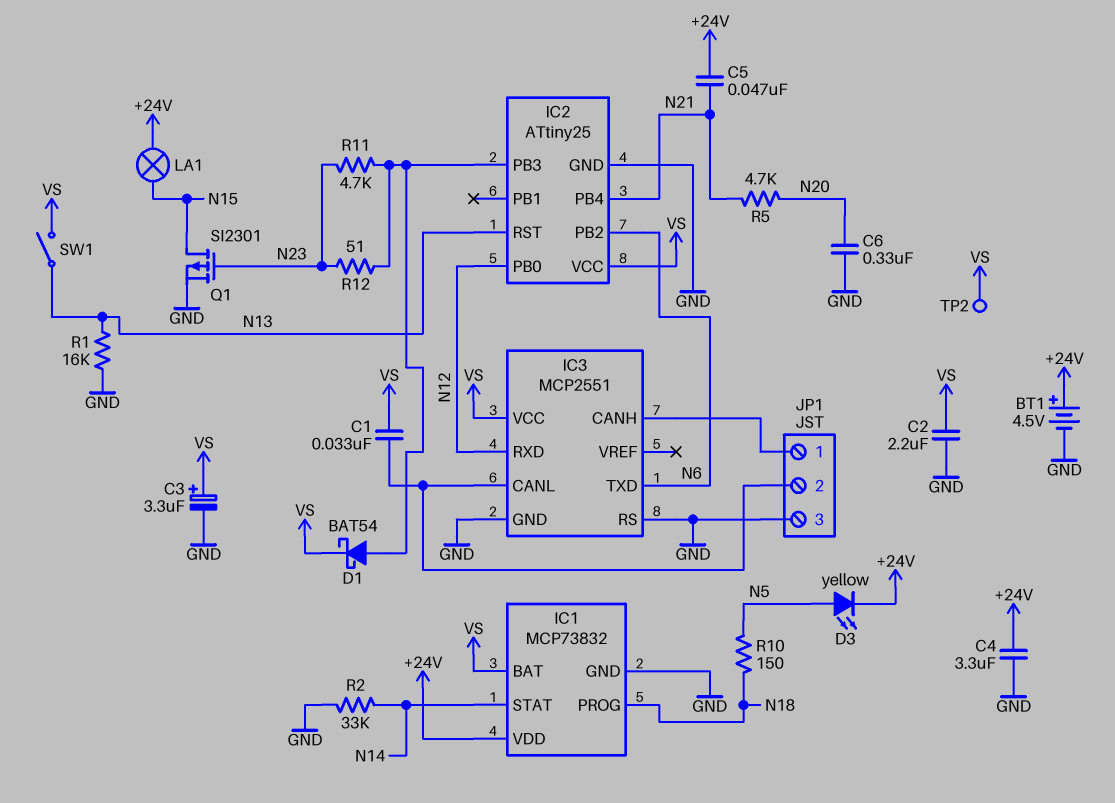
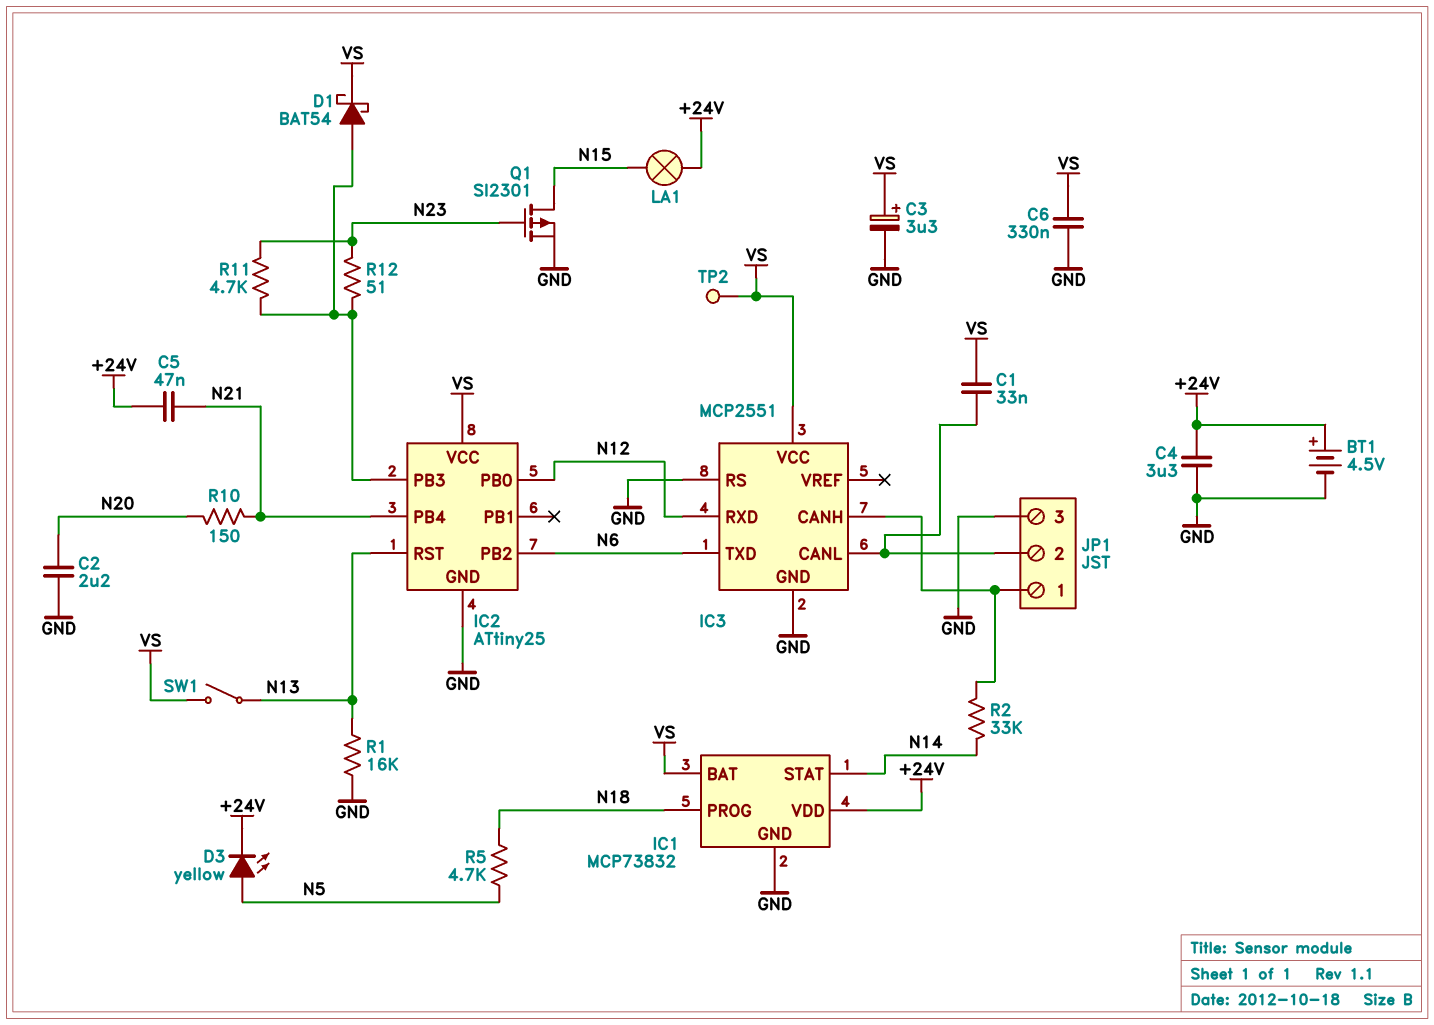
C2: 2.2uF (GND, VS) -> 2.2uF (GND, N20)
C6: 330nF (GND, N20) -> 330nF (GND, VS)
R2: 33k (GND, N14) -> 33k (IC3/CANH, N14)
R5: 4.7k (N20, N21) -> 4.7k (N5, N18)
R10: 150 (N5, N18) -> 150 (N20, N21)

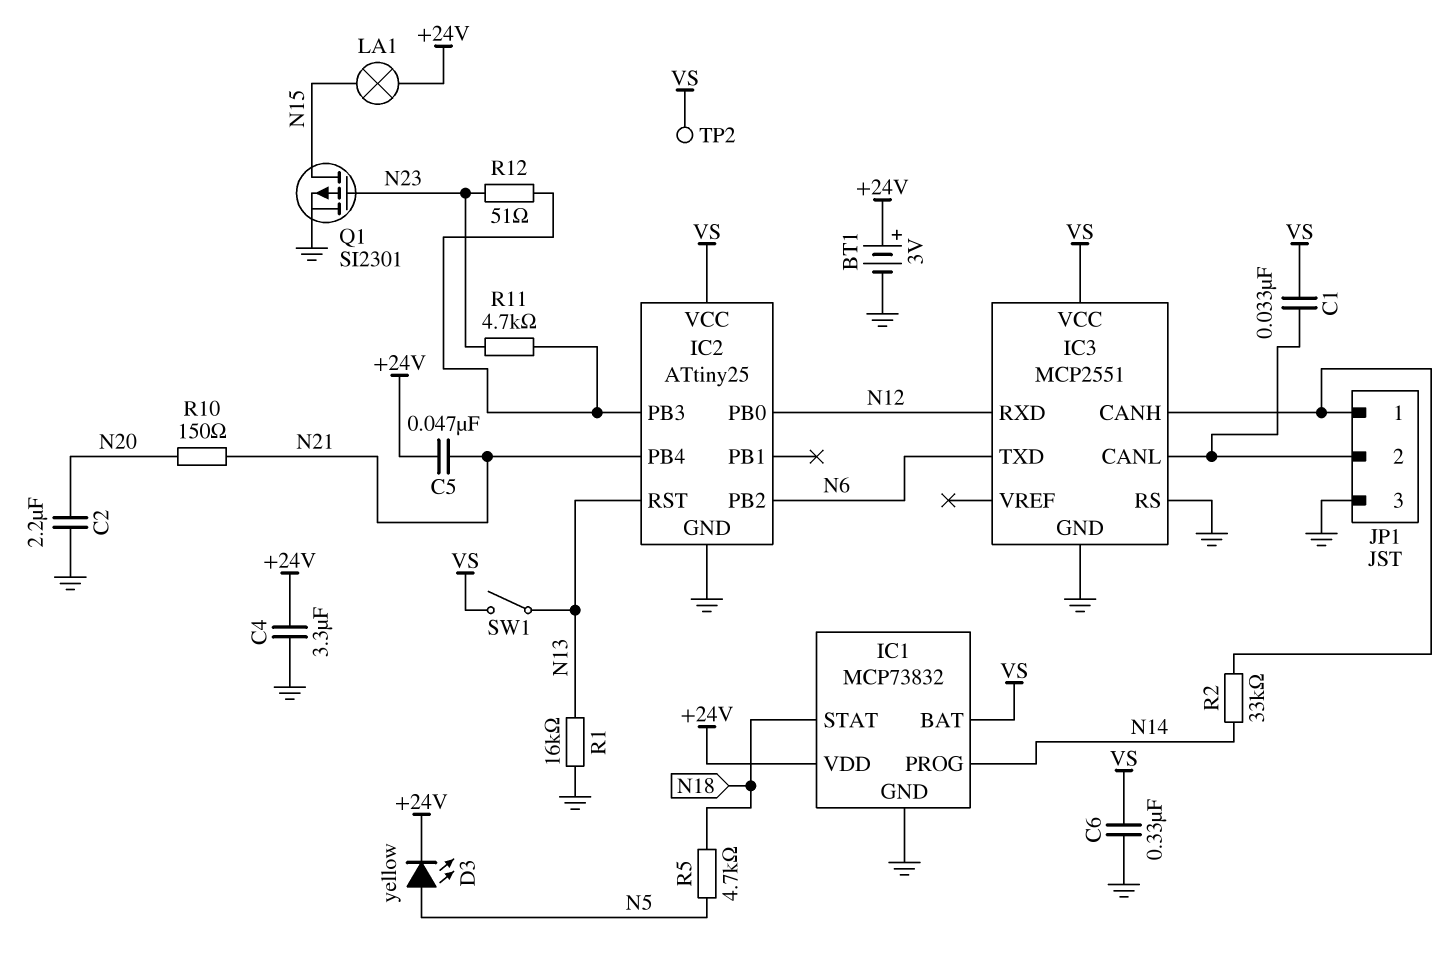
BT1: 4.5V (plus +24V, minus GND) -> 3V (plus +24V, minus GND)
C3: 3.3uF (plus VS, minus GND) -> none
D1: schottky BAT54 (A IC2/PB3, K VS) -> none
IC1 pin PROG: N18 -> N14
IC1 pin STAT: N14 -> N18

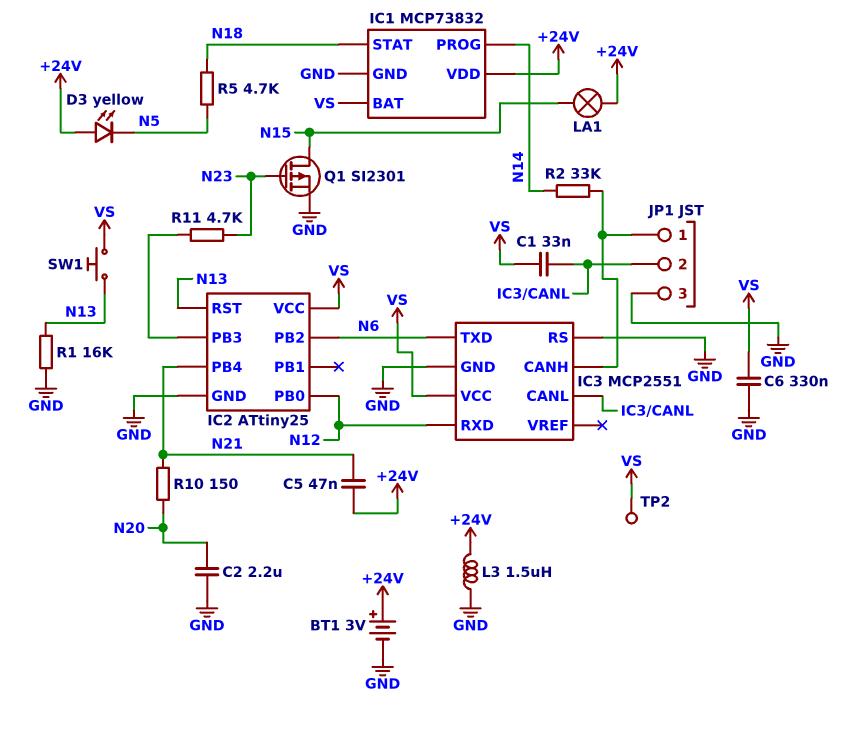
C4: 3.3uF (+24V, GND) -> none
D3: LED yellow (A N5, K +24V) -> LED yellow (A +24V, K N5)
L3: none -> 1.5uH (+24V, GND)
R12: 51 (IC2/PB3, N23) -> none
SW1: switch (N13, VS) -> button (N13, VS)

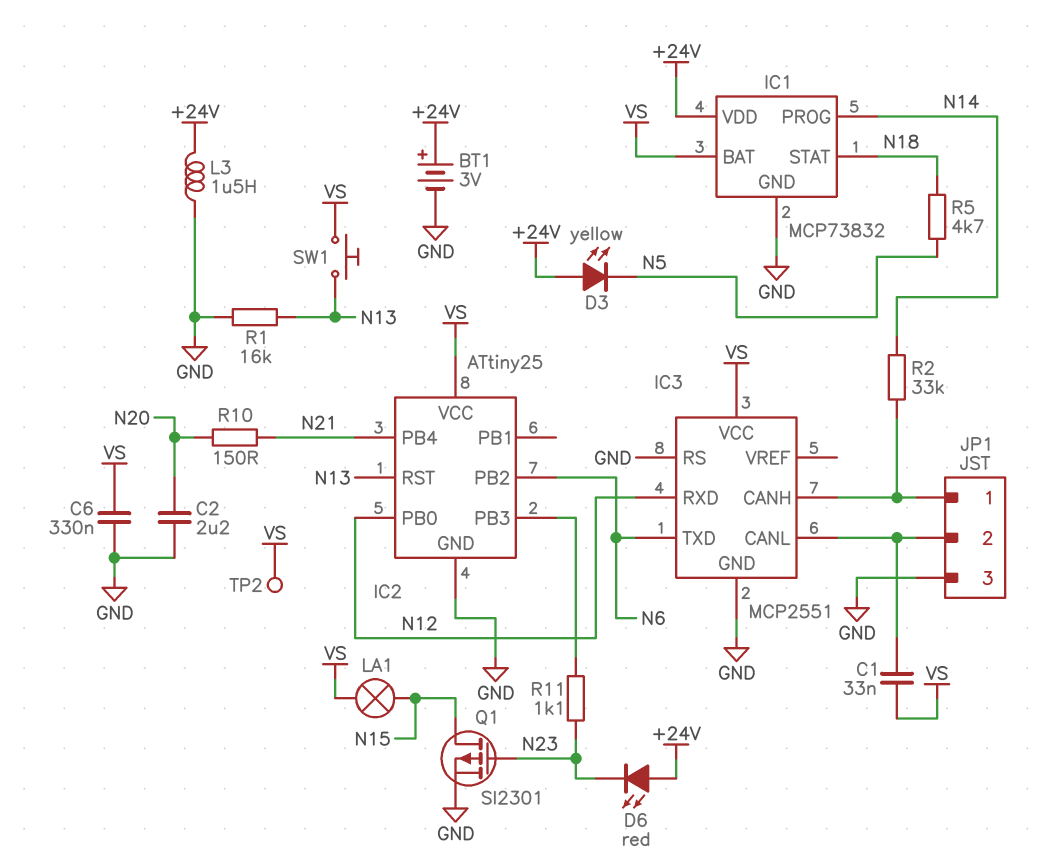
C5: 47nF (+24V, N21) -> none
D6: none -> LED red (A +24V, K N23)
LA1: lamp (+24V, N15) -> lamp (N15, VS)
R11: 4.7k (IC2/PB3, N23) -> 1.1k (IC2/PB3, N23)

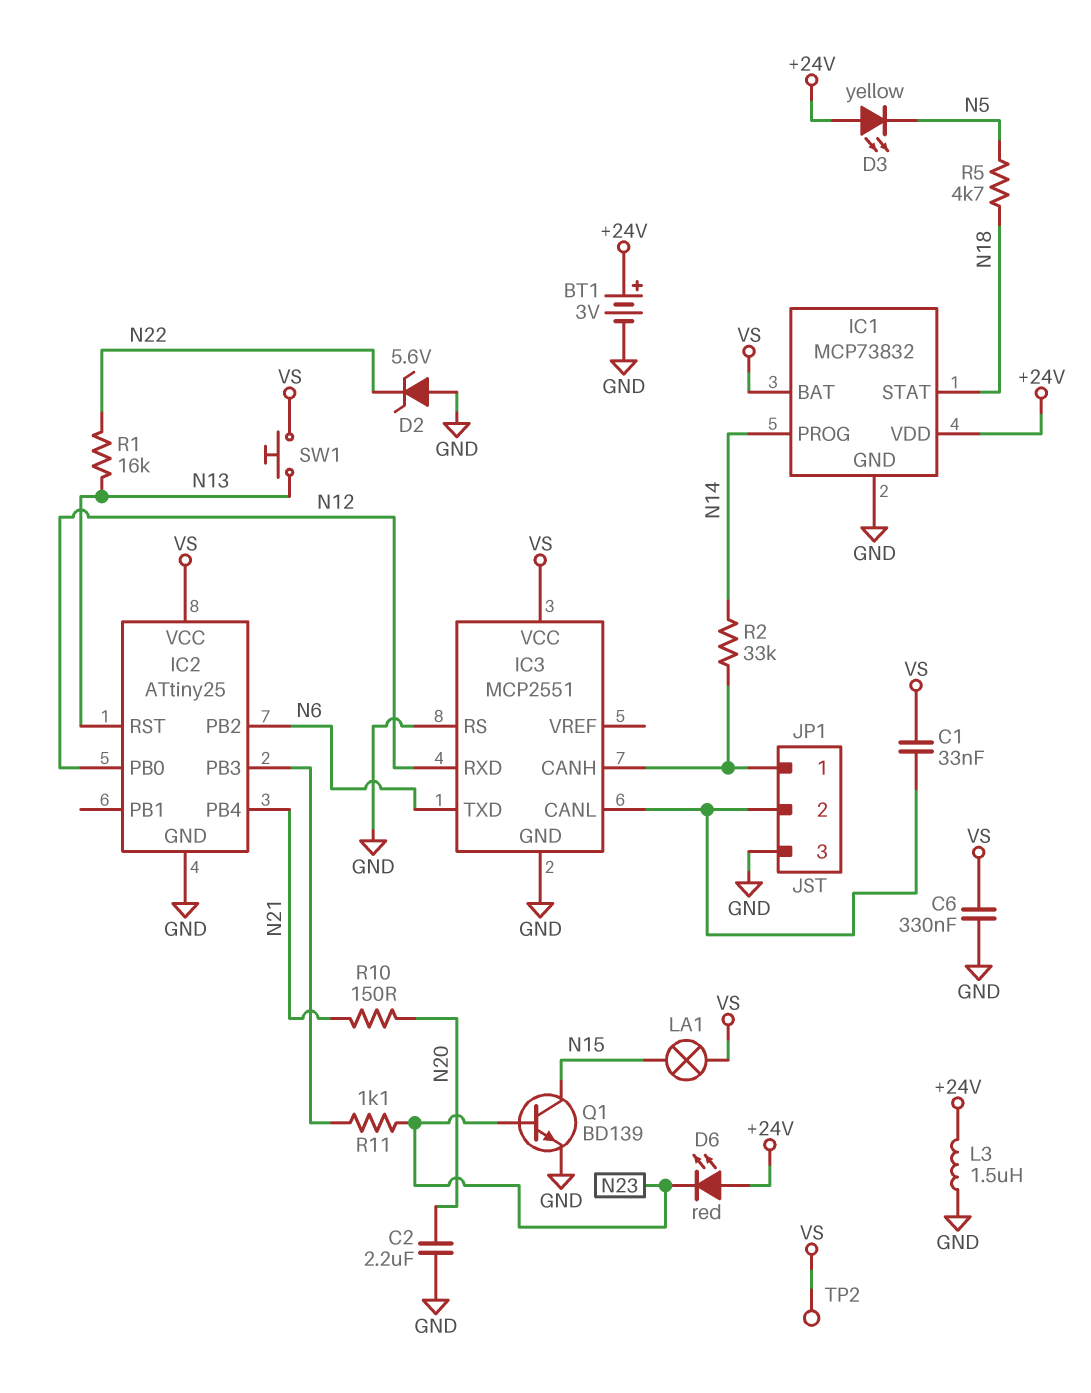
D2: none -> zener 5.6V (A GND, K N22)
Q1: PMOS SI2301 (G N23, D N15, S GND) -> NPN BD139 (B N23, C N15, E GND)
R1: 16k (GND, N13) -> 16k (N13, N22)

